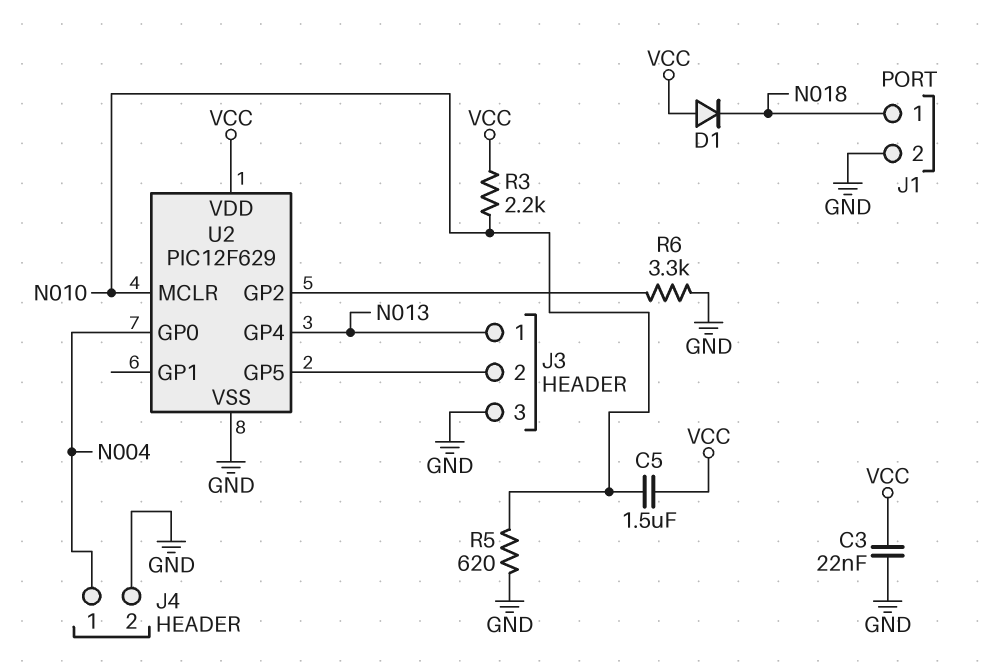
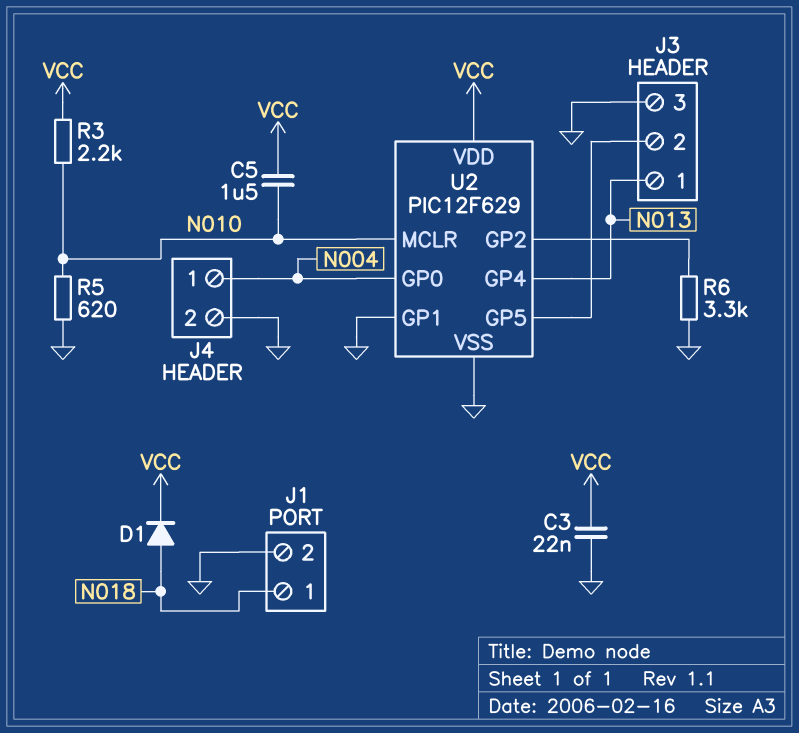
D1: diode (A VCC, K N018) -> diode (A N018, K VCC)
U2 pin GP1: none -> GND

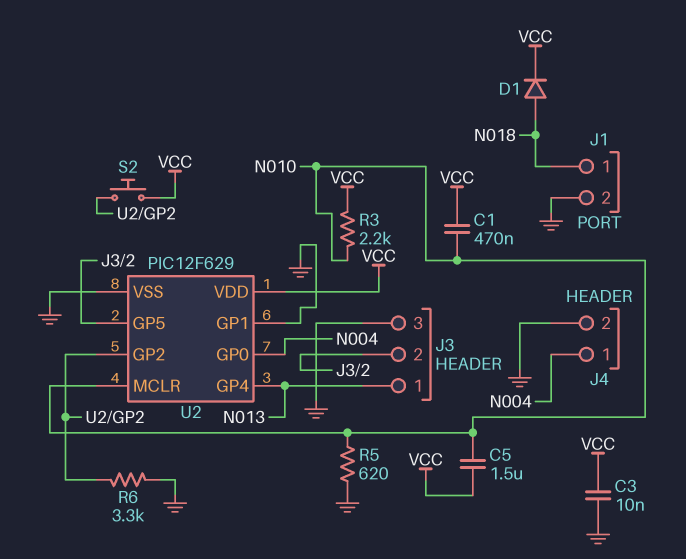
C1: none -> 470nF (N010, VCC)
C3: 22nF (GND, VCC) -> 10nF (GND, VCC)
S2: none -> button (U2/GP2, VCC)

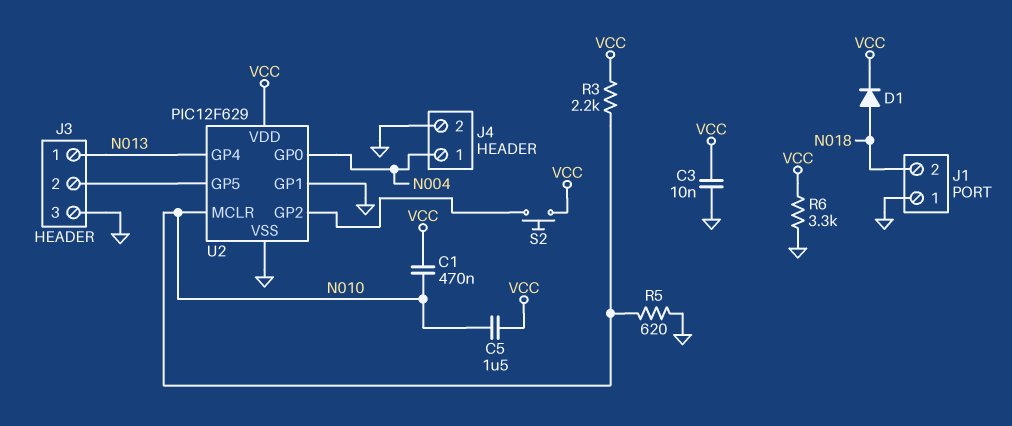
J1 pin 1: N018 -> GND
J1 pin 2: GND -> N018
R6: 3.3k (GND, U2/GP2) -> 3.3k (GND, VCC)

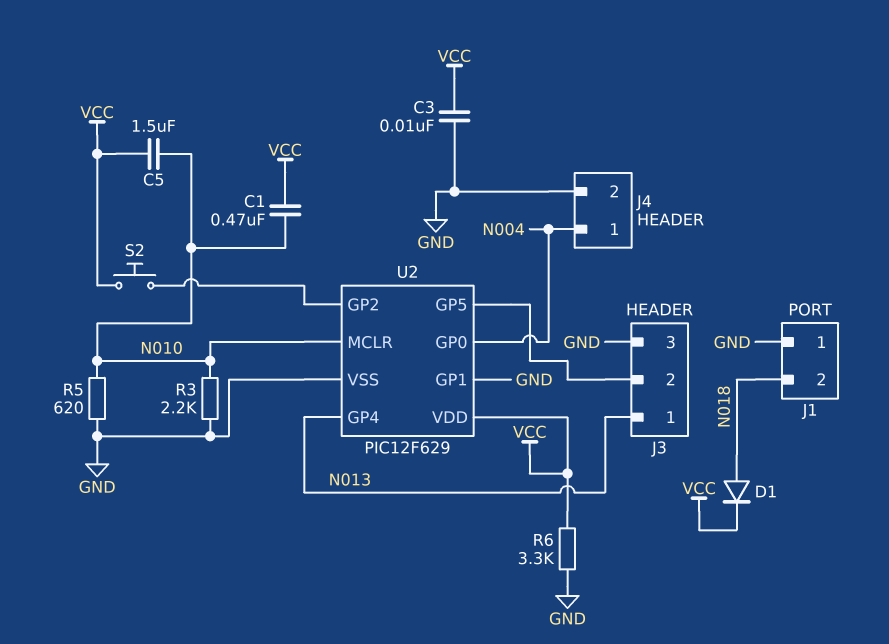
R3: 2.2k (N010, VCC) -> 2.2k (GND, N010)

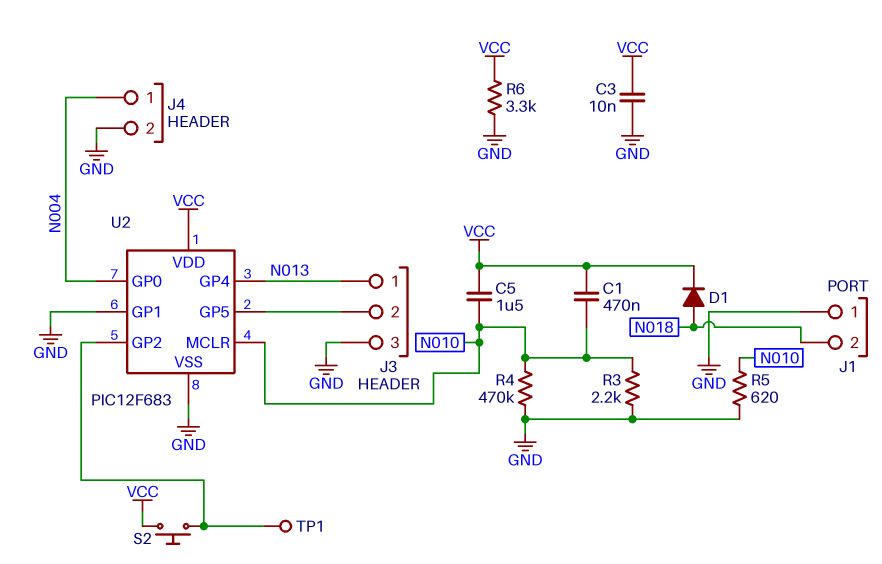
R4: none -> 470k (GND, N010)
TP1: none -> test point (U2/GP2)
U2: PIC12F629 -> PIC12F683

